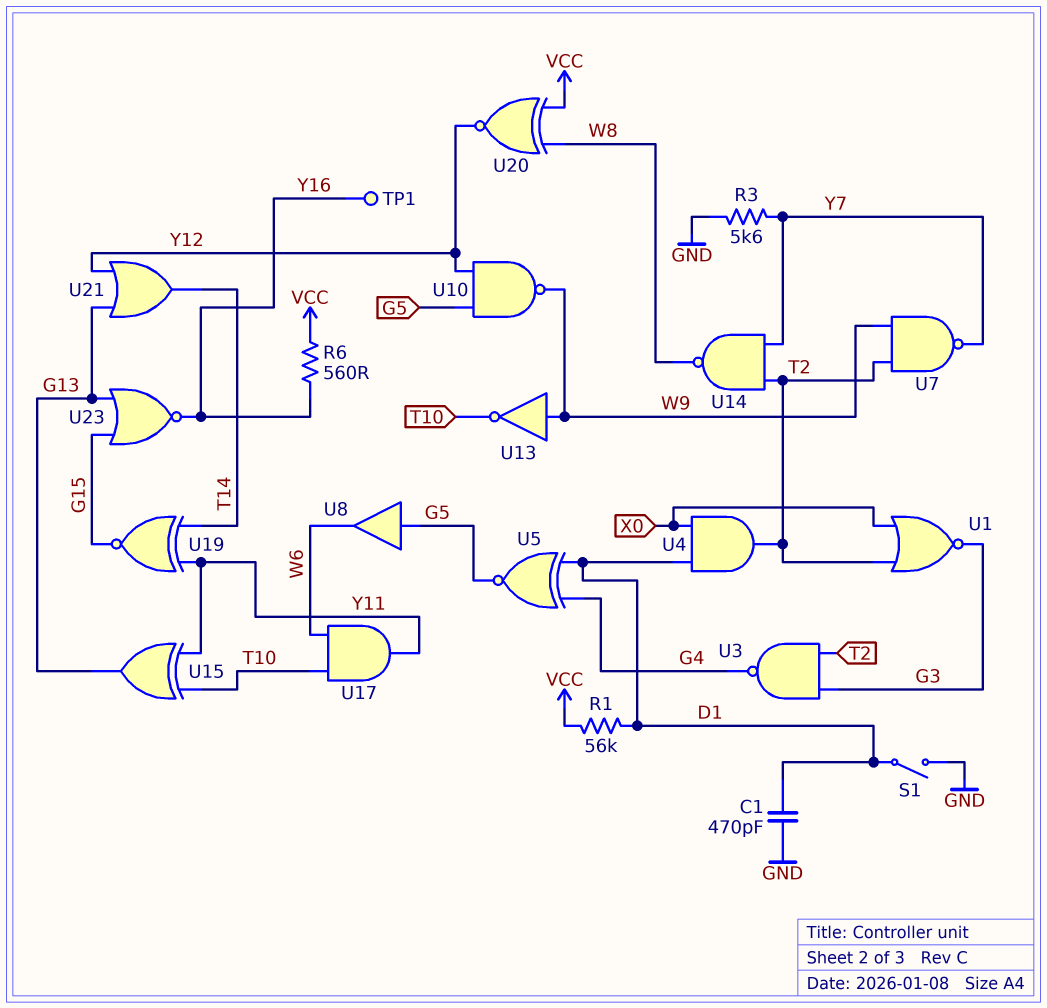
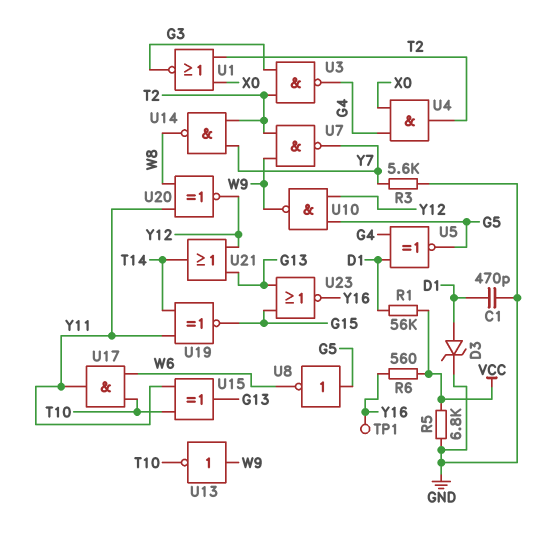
D3: none -> zener (A D1, K GND)
R5: none -> 6.8k (GND, VCC)
S1: switch (D1, GND) -> none
U4: AND (in D1, in X0, out T2) -> AND (in G4, in X0, out T2)
U8: buffer (in G5, out W6) -> NOT (in G5, out W6)
U20: XNOR (in VCC, in W8, out Y12) -> XNOR (in W8, in Y11, out Y12)

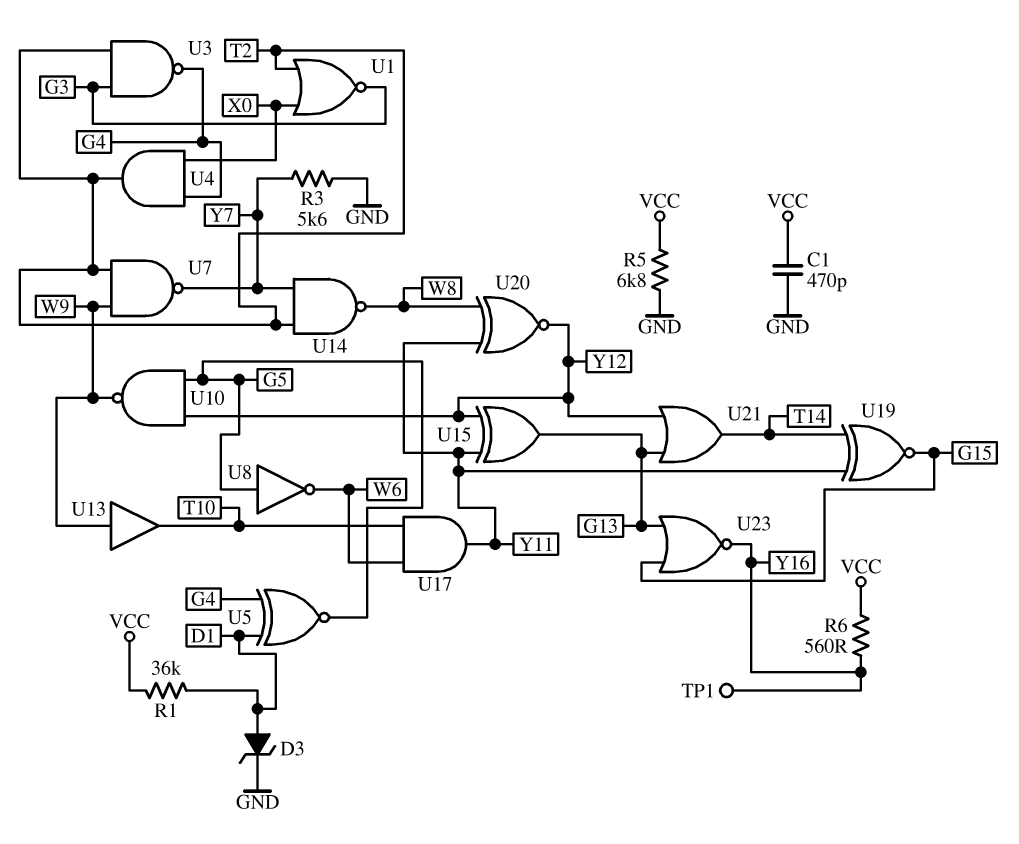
C1: 470pF (D1, GND) -> 470pF (GND, VCC)
R1: 56k (D1, VCC) -> 36k (D1, VCC)
U13: NOT (in W9, out T10) -> buffer (in W9, out T10)
U15: XOR (in T10, in Y11, out G13) -> XOR (in Y11, in Y12, out G13)

